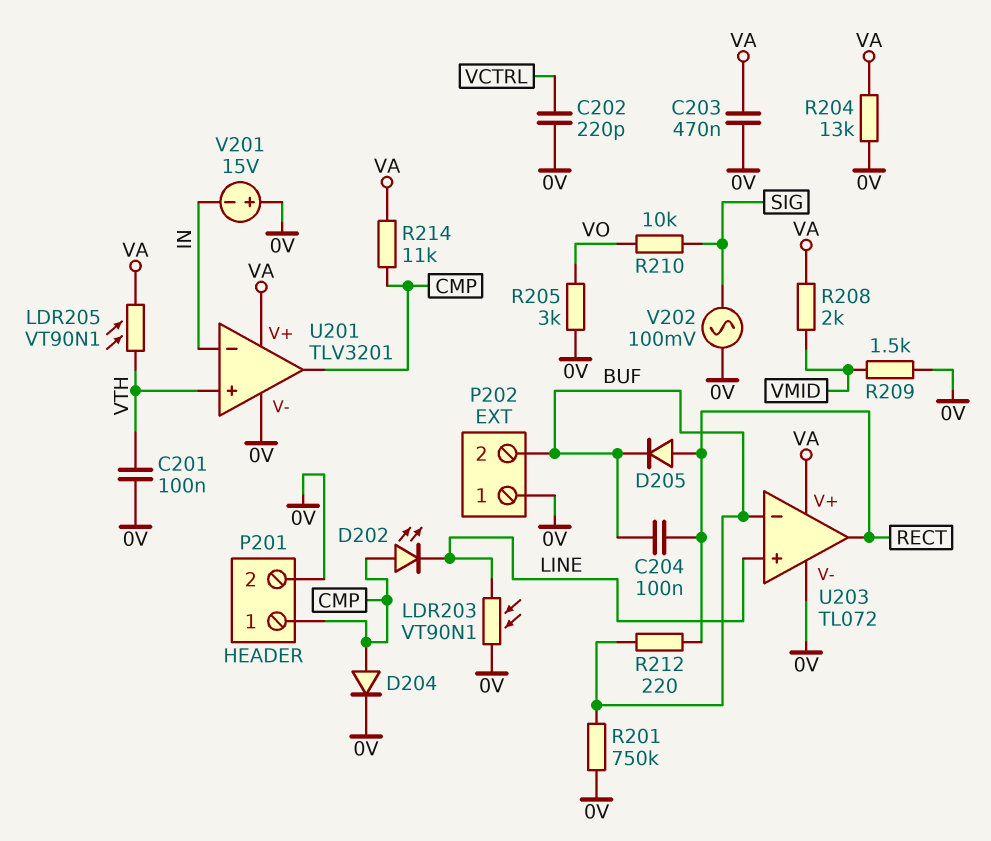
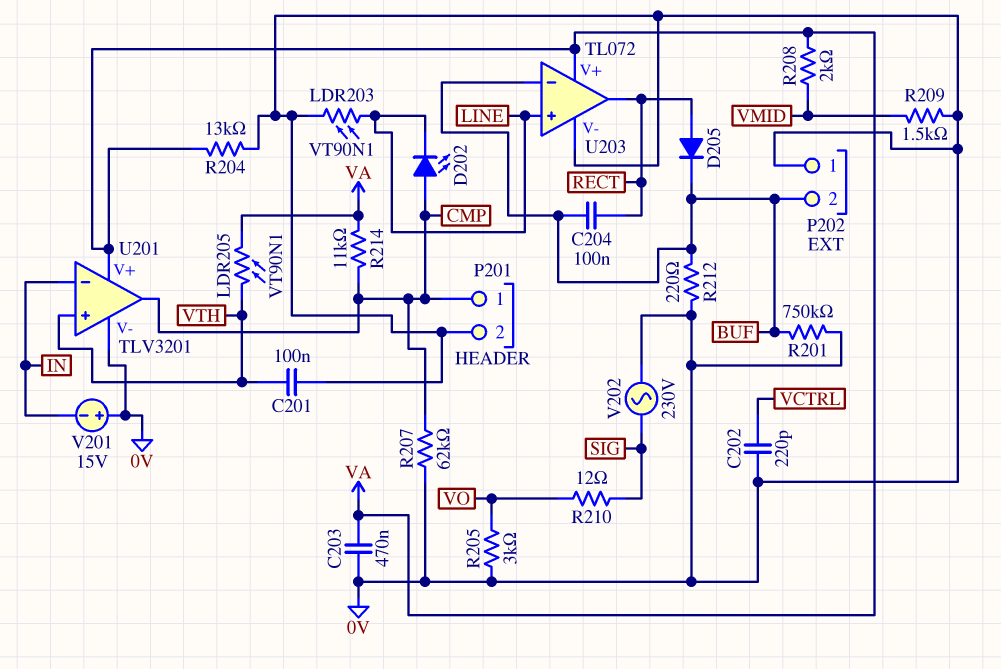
D204: diode (A CMP, K 0V) -> none
R207: none -> 62k (0V, CMP)
R210: 10k (SIG, VO) -> 12 (SIG, VO)
R212: 220 (BUF, RECT) -> 220 (0V, BUF)
V202: AC 100mV (0V, SIG) -> AC 230V (0V, SIG)

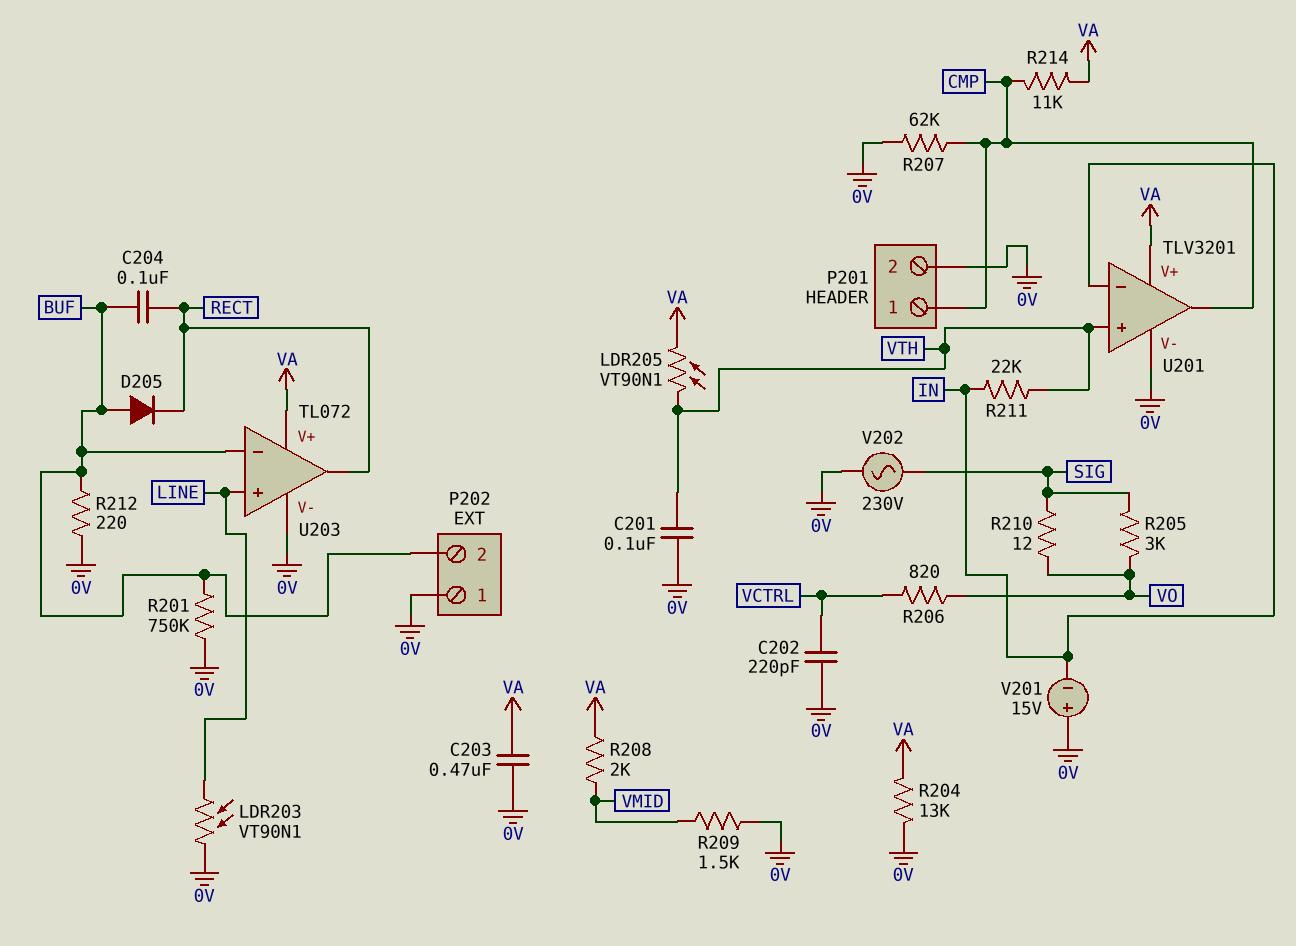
D202: LED (A CMP, K LINE) -> none
D205: diode (A RECT, K BUF) -> diode (A BUF, K RECT)
R205: 3k (0V, VO) -> 3k (SIG, VO)
R206: none -> 820 (VCTRL, VO)
R211: none -> 22k (IN, VTH)

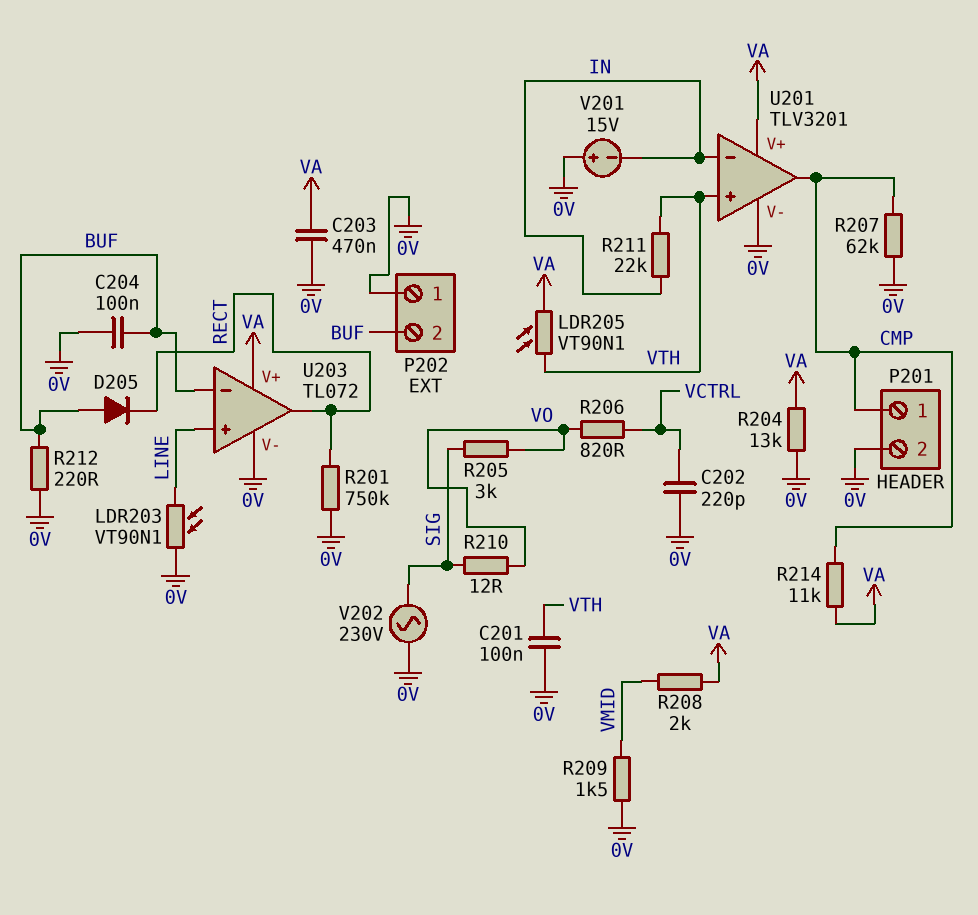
C204: 100nF (BUF, RECT) -> 100nF (0V, BUF)
R201: 750k (0V, BUF) -> 750k (0V, RECT)

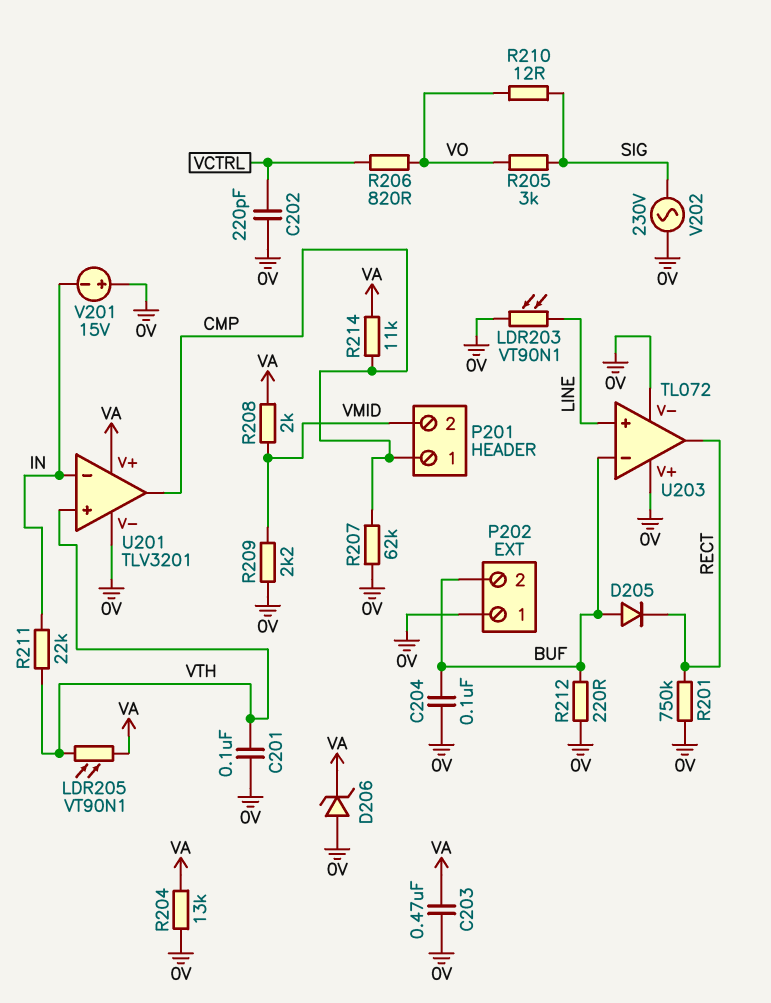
D206: none -> zener (A 0V, K VA)
P201 pin 2: 0V -> VMID
R209: 1.5k (0V, VMID) -> 2.2k (0V, VMID)
U203 pin V+: VA -> 0V

